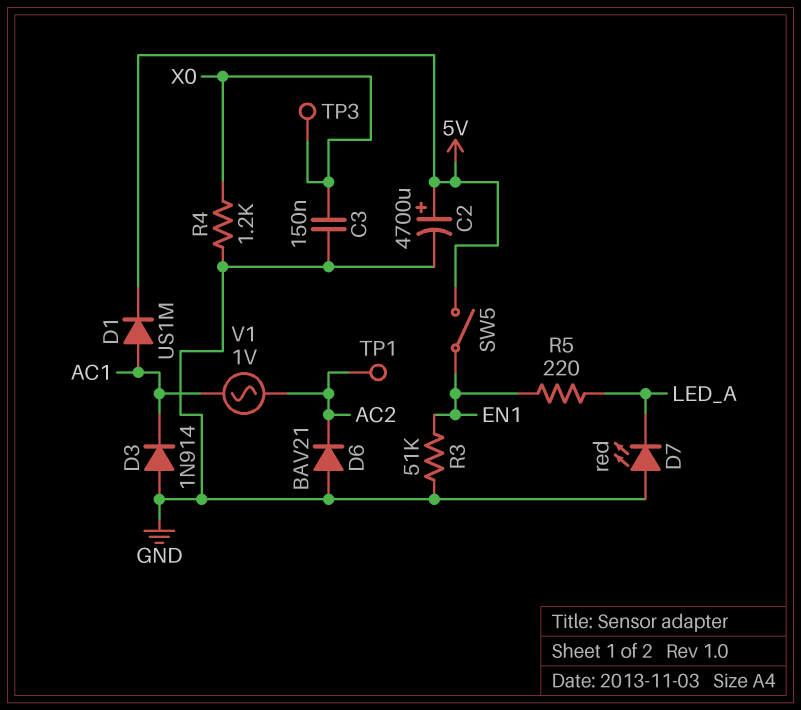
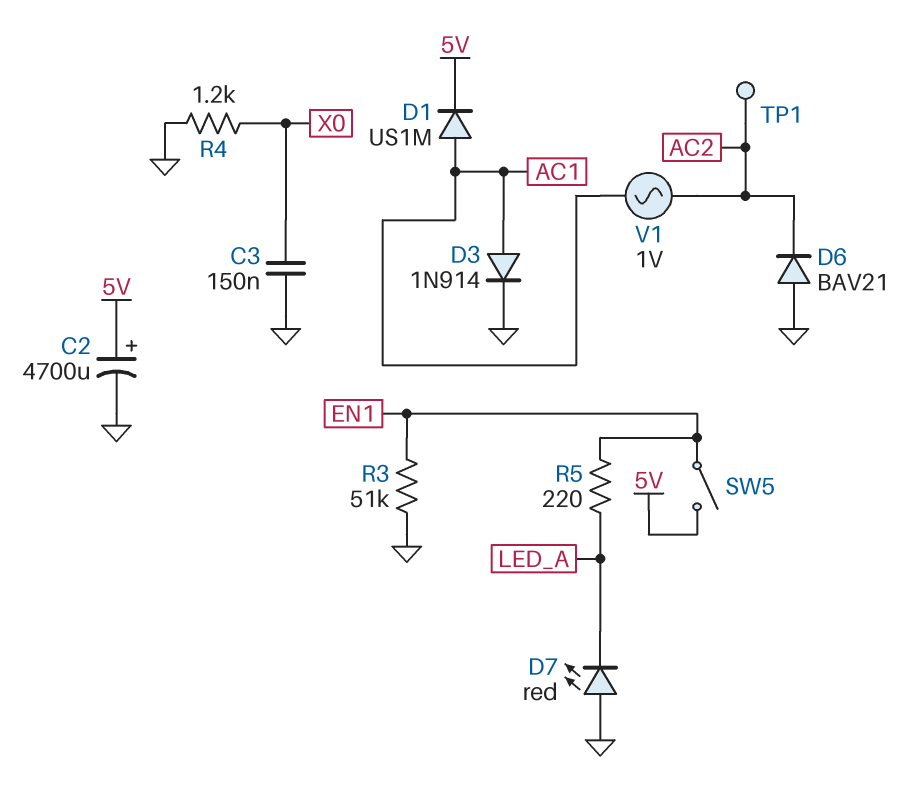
D3: diode 1N914 (A GND, K AC1) -> diode 1N914 (A AC1, K GND)
TP3: test point (X0) -> none

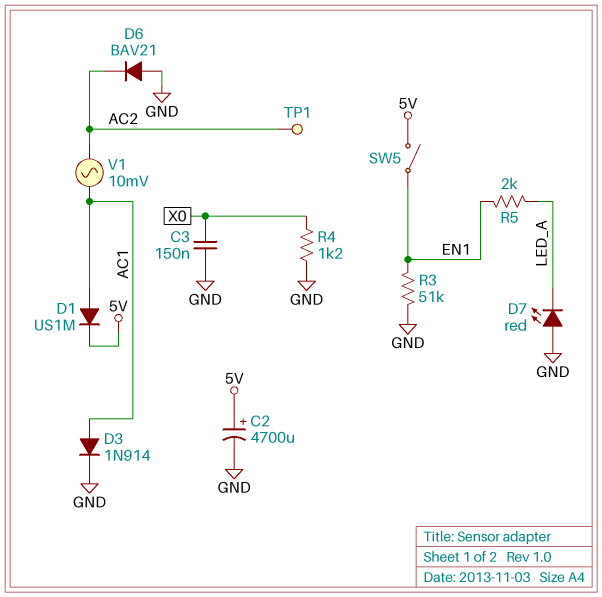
R5: 220 (EN1, LED_A) -> 2k (EN1, LED_A)
V1: AC 1V (AC1, AC2) -> AC 10mV (AC1, AC2)

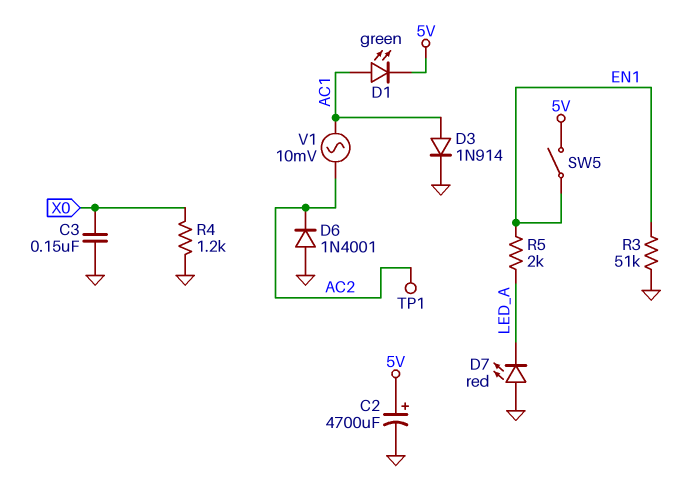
D1: diode US1M (A AC1, K 5V) -> LED green (A AC1, K 5V)
D6: diode BAV21 (A GND, K AC2) -> diode 1N4001 (A GND, K AC2)

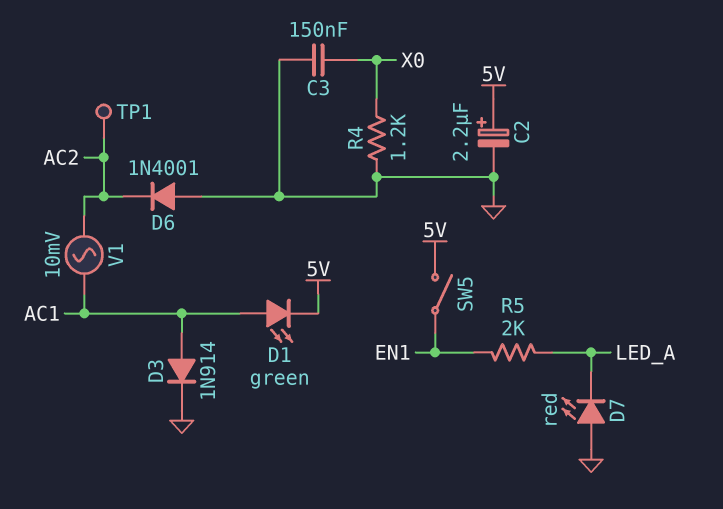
C2: 4700uF (plus 5V, minus GND) -> 2.2uF (plus 5V, minus GND)
R3: 51k (EN1, GND) -> none

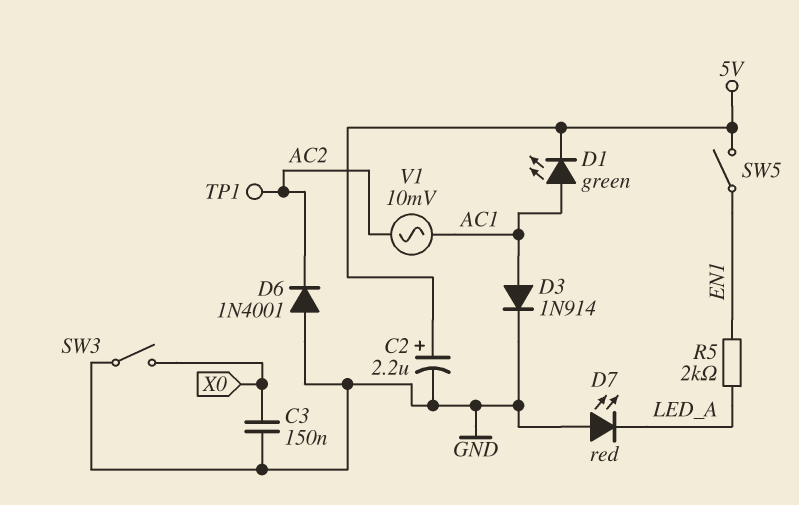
R4: 1.2k (GND, X0) -> none
SW3: none -> switch (GND, X0)

